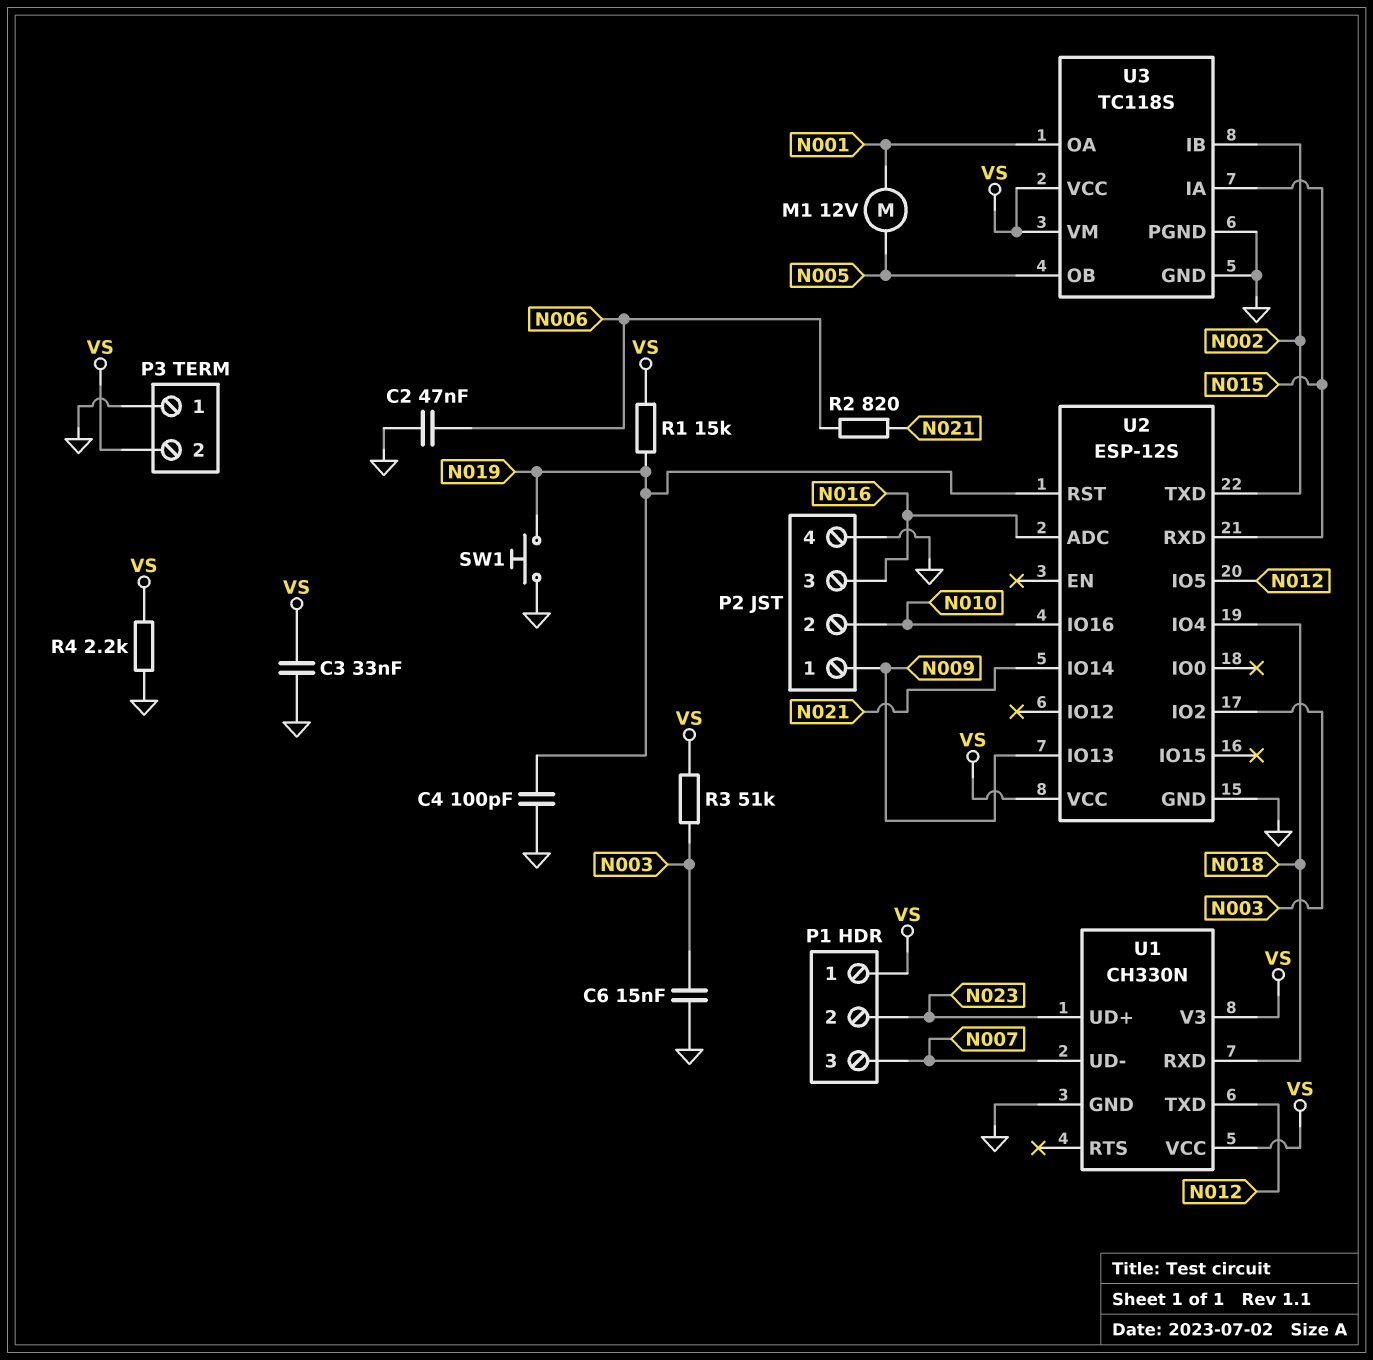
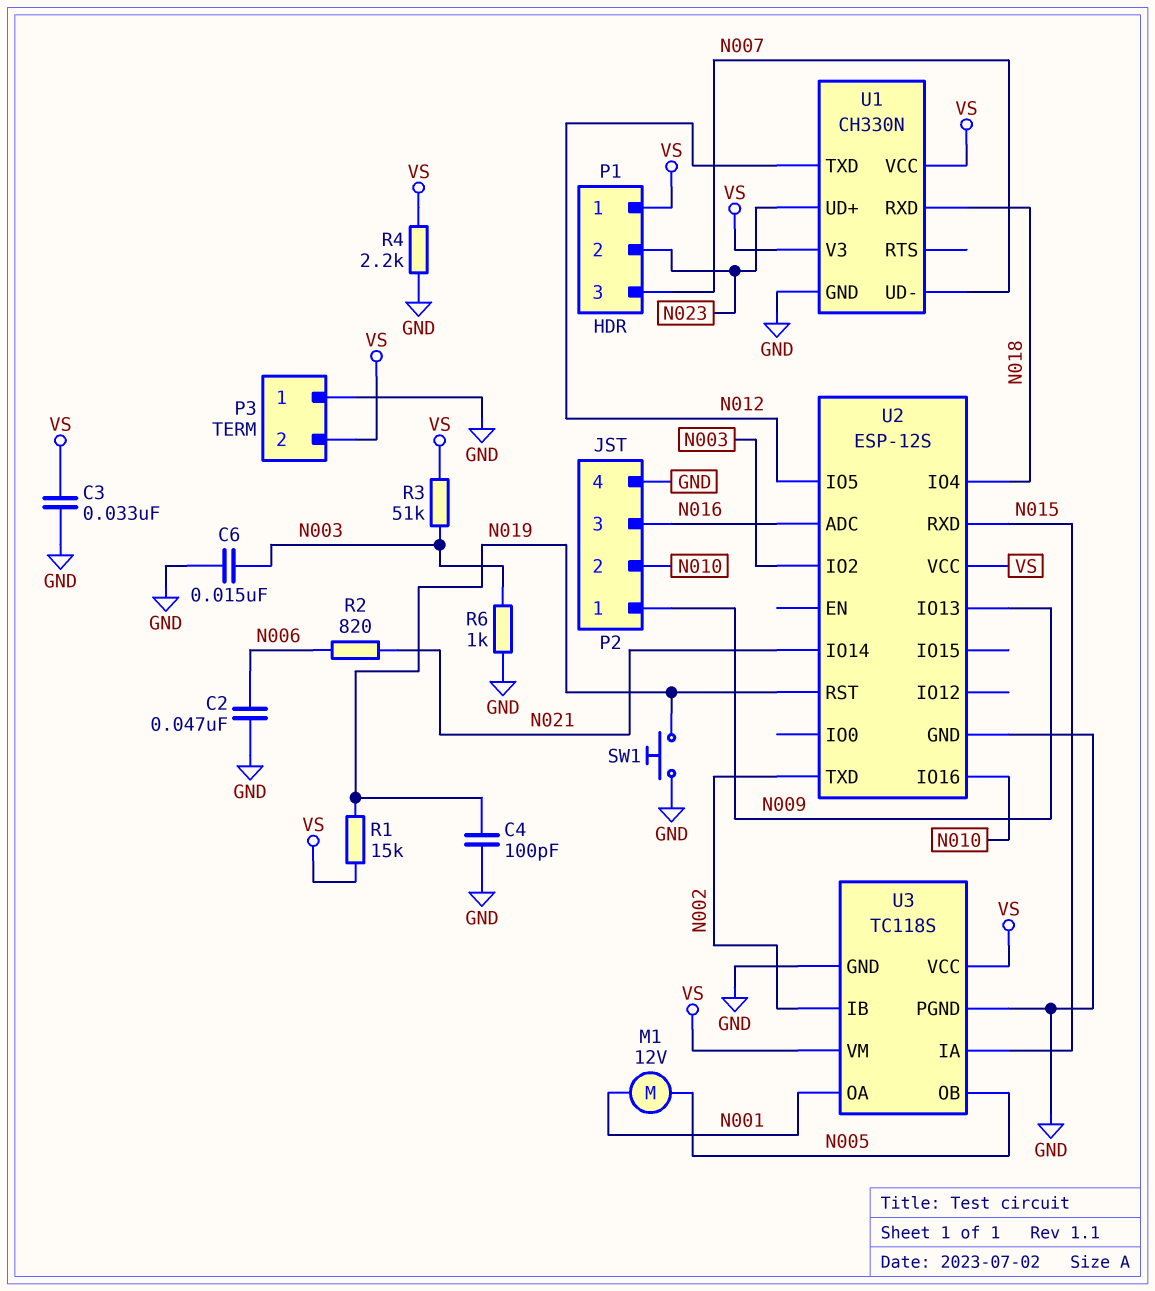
R6: none -> 1k (GND, N003)

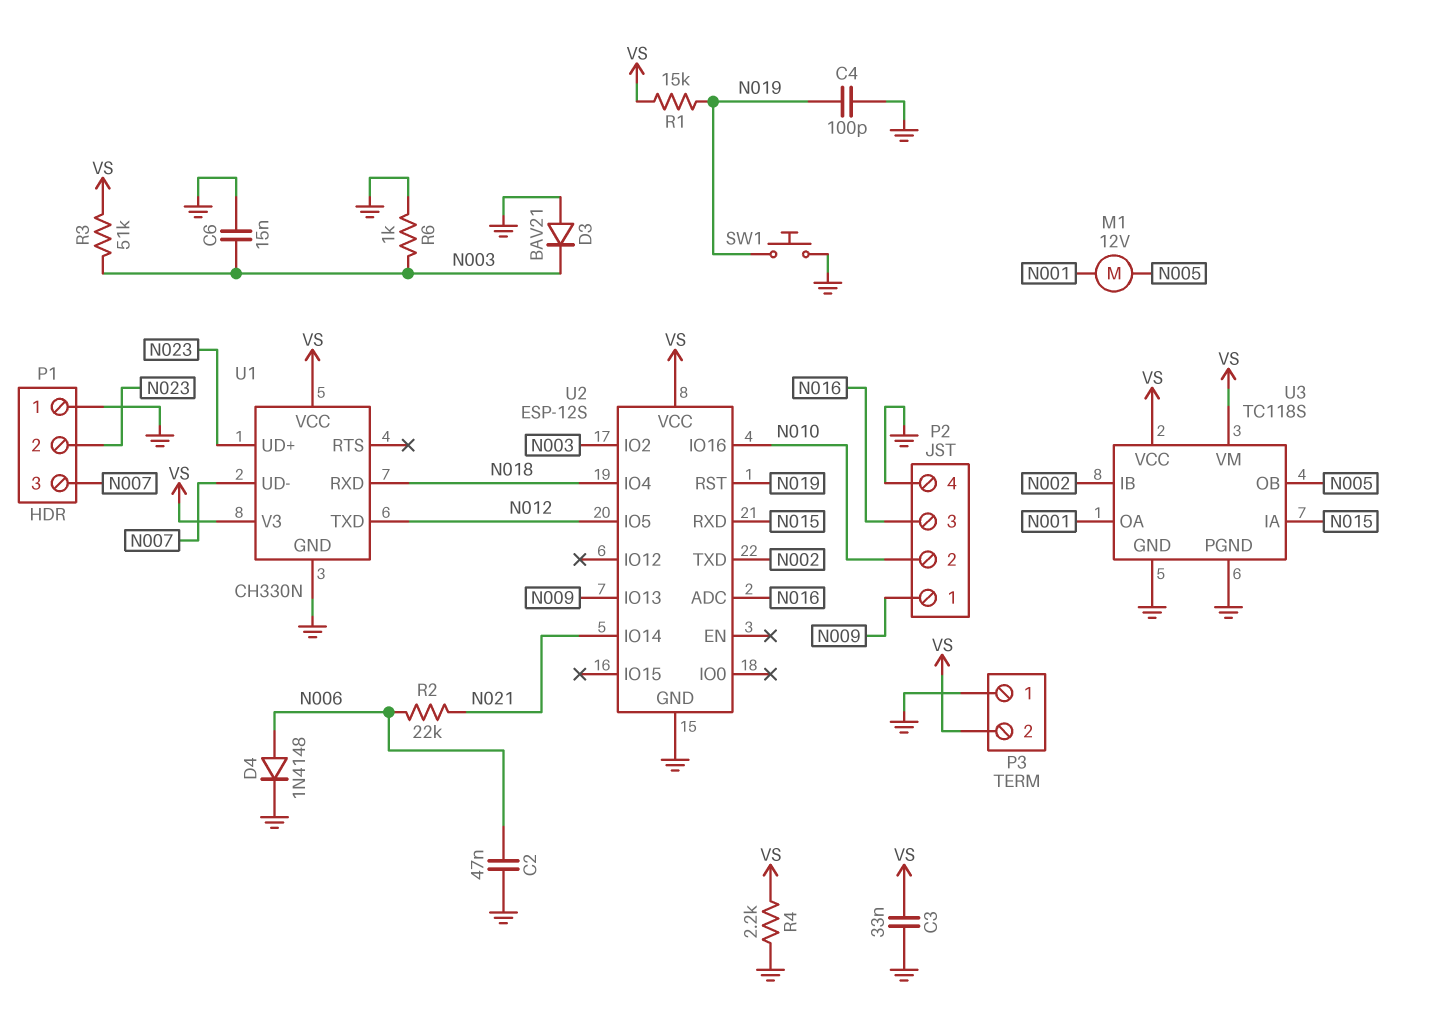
D3: none -> diode BAV21 (A GND, K N003)
D4: none -> diode 1N4148 (A N006, K GND)
P1 pin 1: VS -> GND
R2: 820 (N006, N021) -> 22k (N006, N021)

